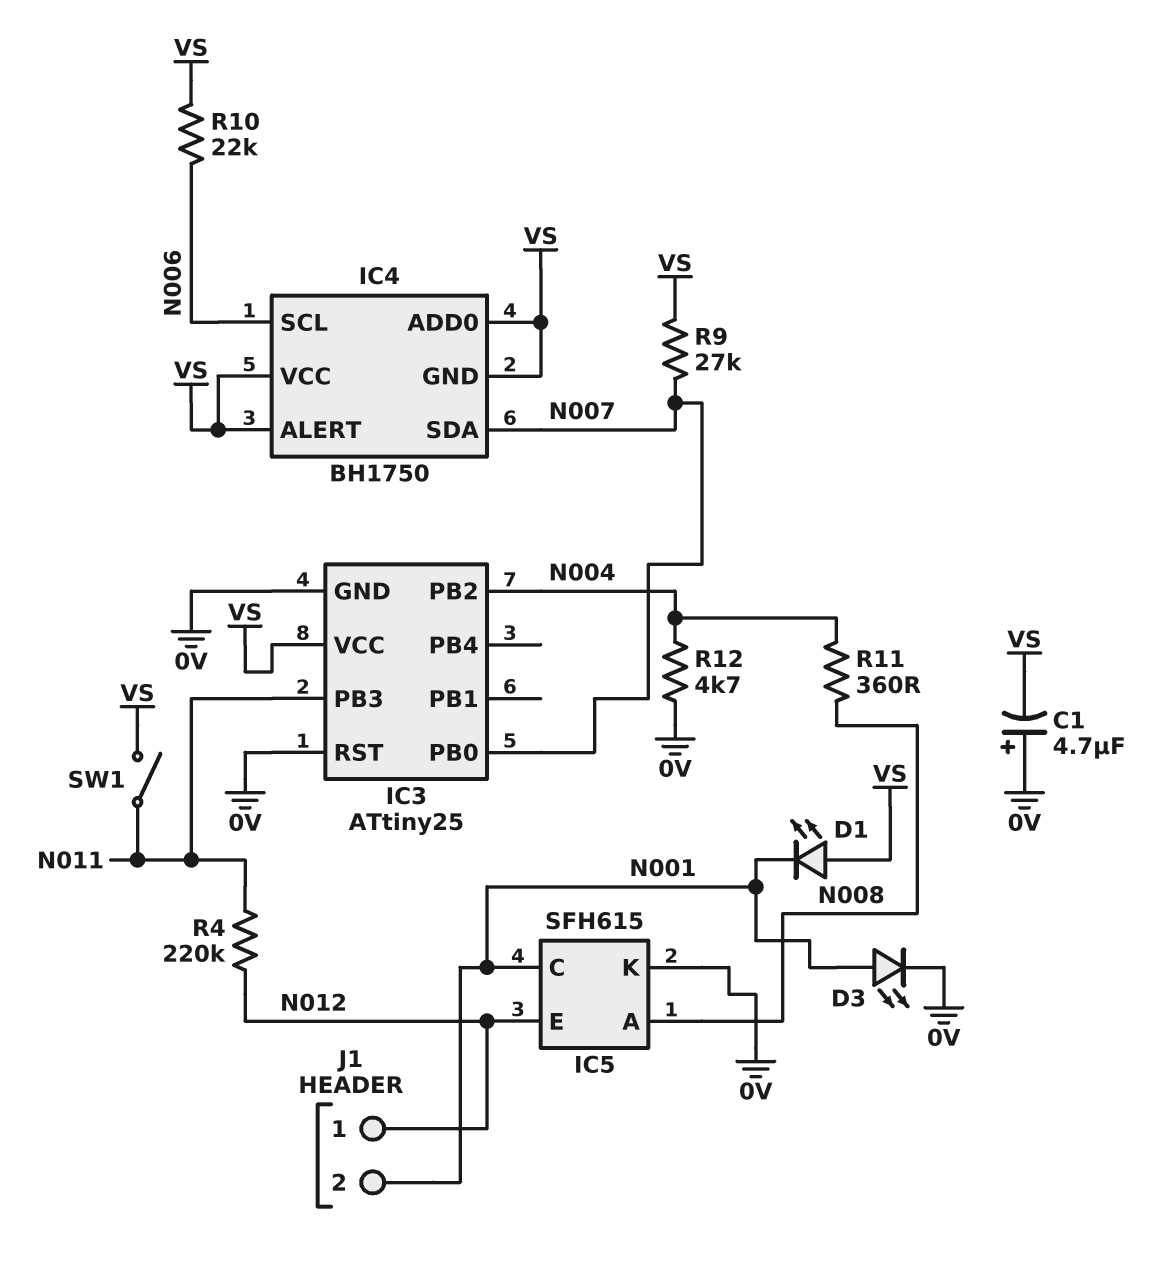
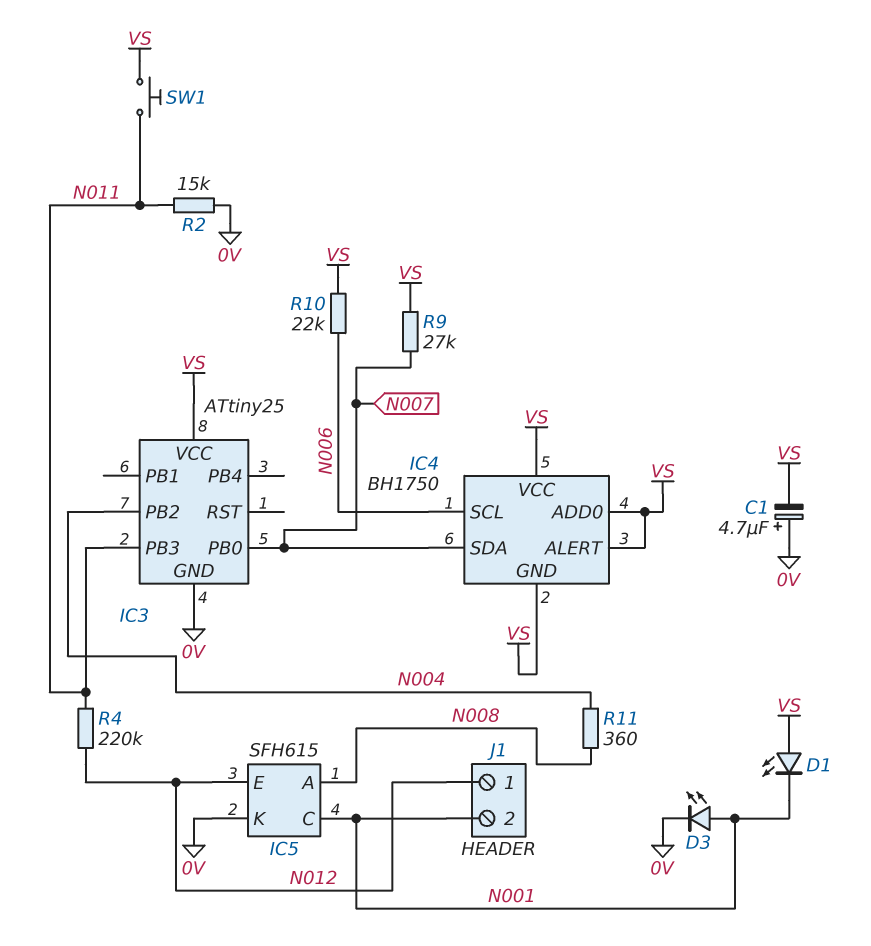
IC3 pin RST: 0V -> none
R2: none -> 15k (0V, N011)
R12: 4.7k (0V, N004) -> none
SW1: switch (N011, VS) -> button (N011, VS)

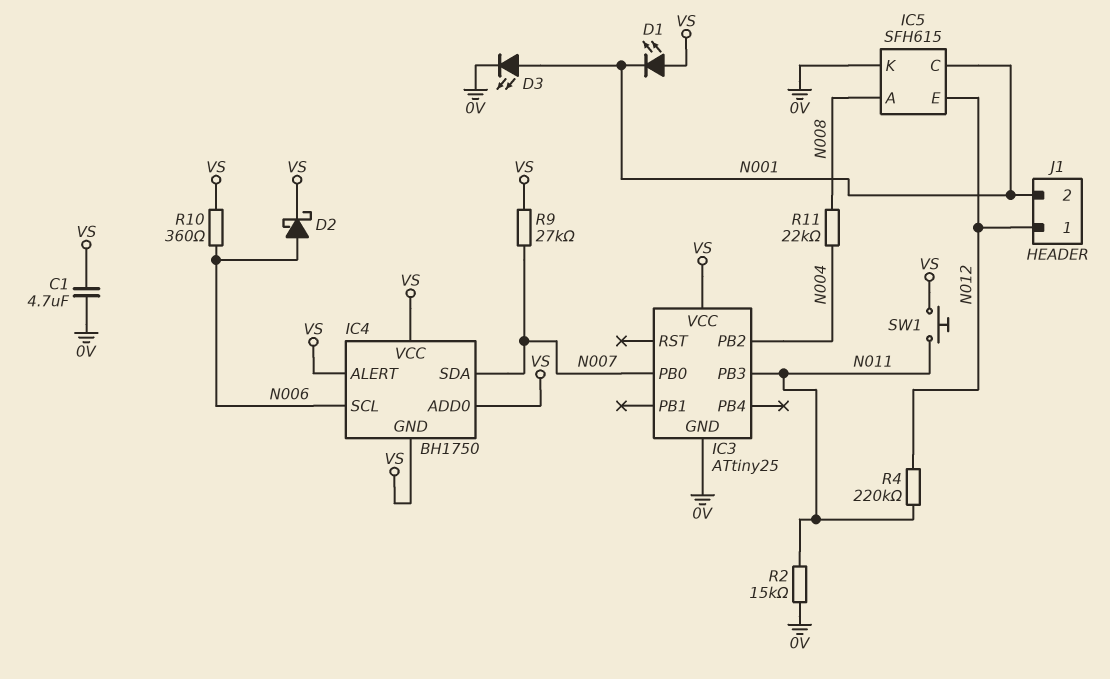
C1: 4.7uF (plus 0V, minus VS) -> 4.7uF (0V, VS)
D2: none -> schottky (A N006, K VS)
R10: 22k (N006, VS) -> 360 (N006, VS)
R11: 360 (N004, N008) -> 22k (N004, N008)

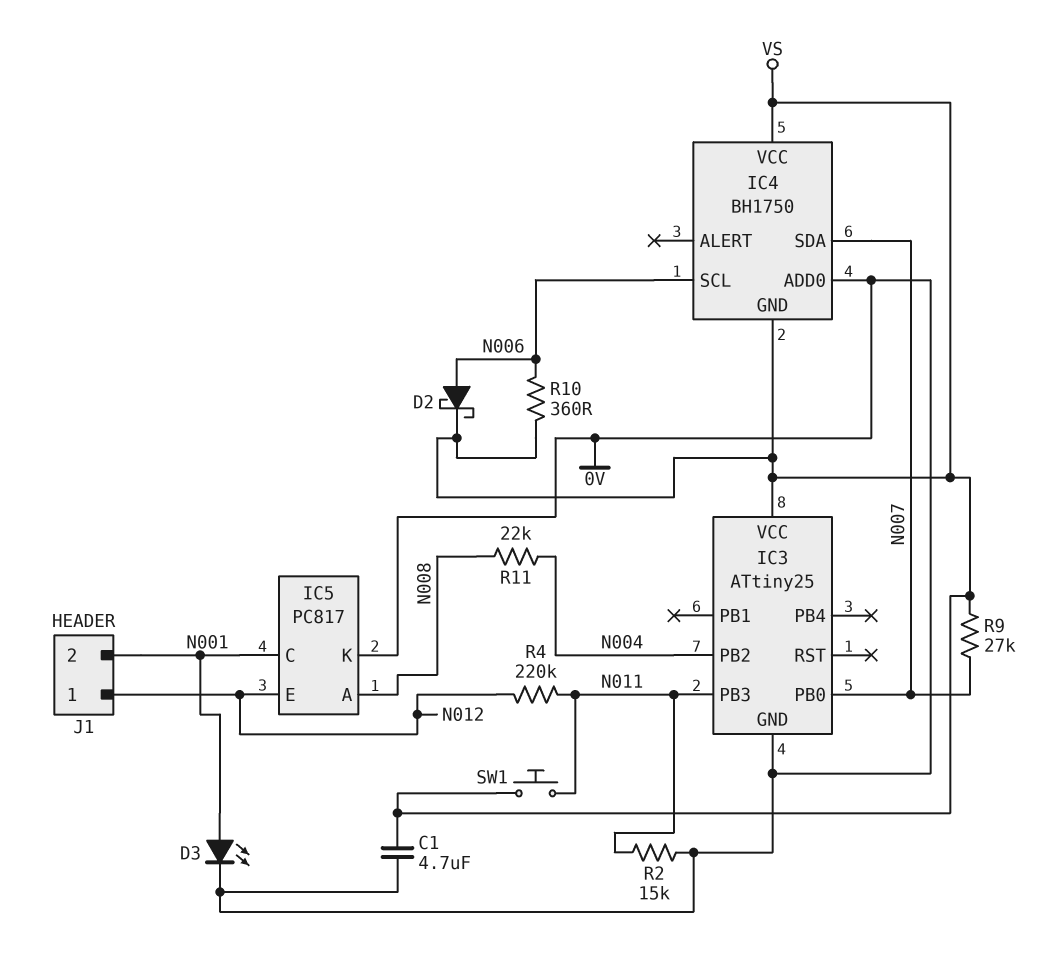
D1: LED (A VS, K N001) -> none
IC4 pin ADD0: VS -> 0V
IC4 pin ALERT: VS -> none
IC5: SFH615 -> PC817

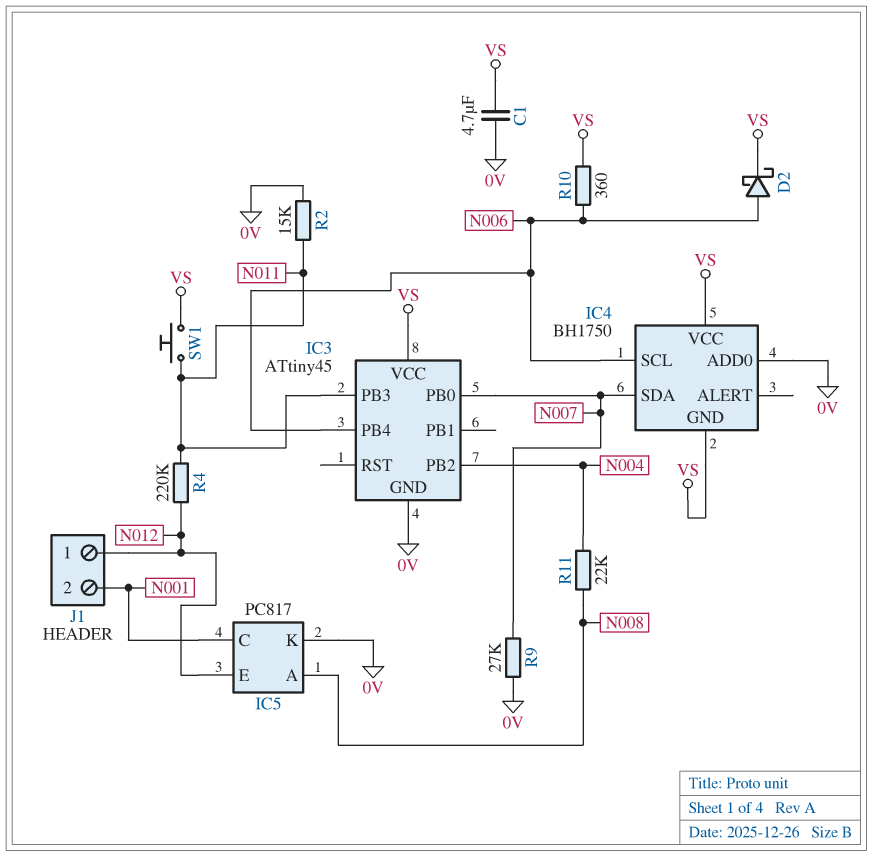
D3: LED (A N001, K 0V) -> none
IC3: ATtiny25 -> ATtiny45
IC3 pin PB4: none -> N006
R9: 27k (N007, VS) -> 27k (0V, N007)

